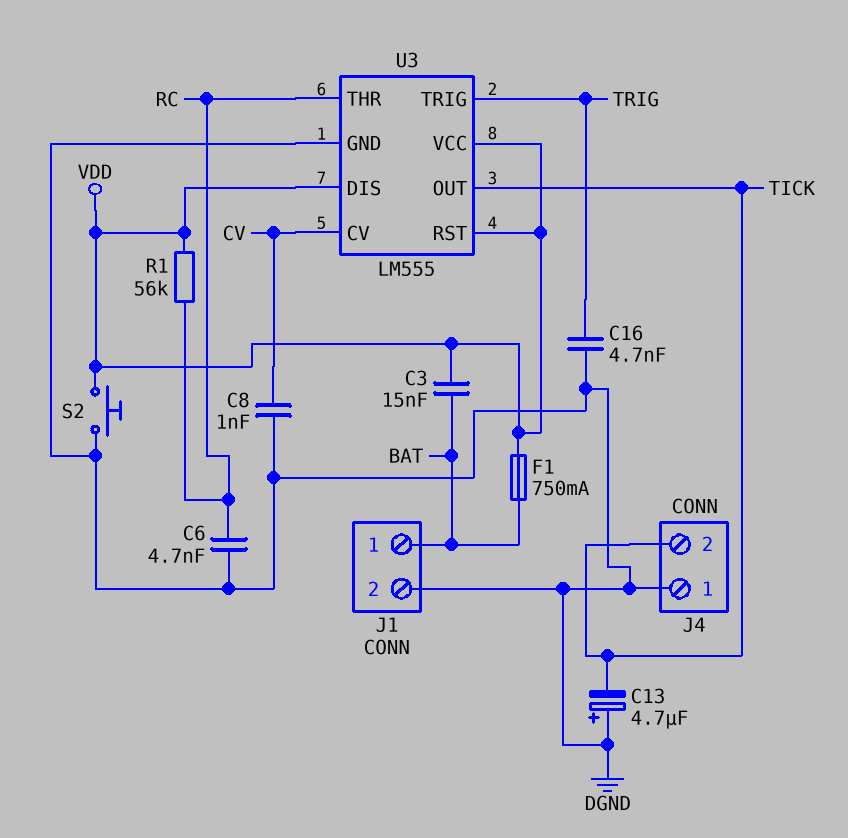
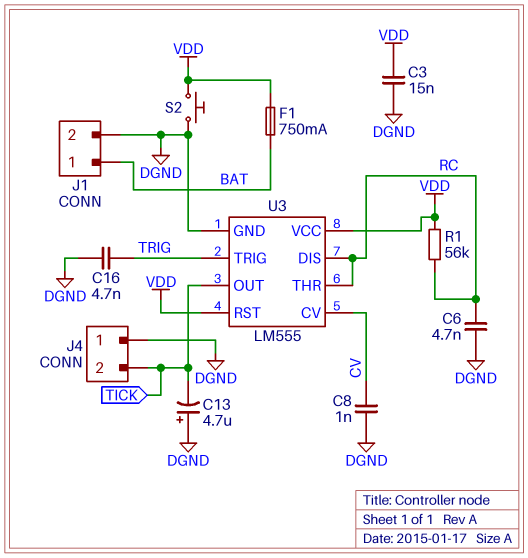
C3: 15nF (BAT, VDD) -> 15nF (DGND, VDD)
U3 pin DIS: VDD -> RC

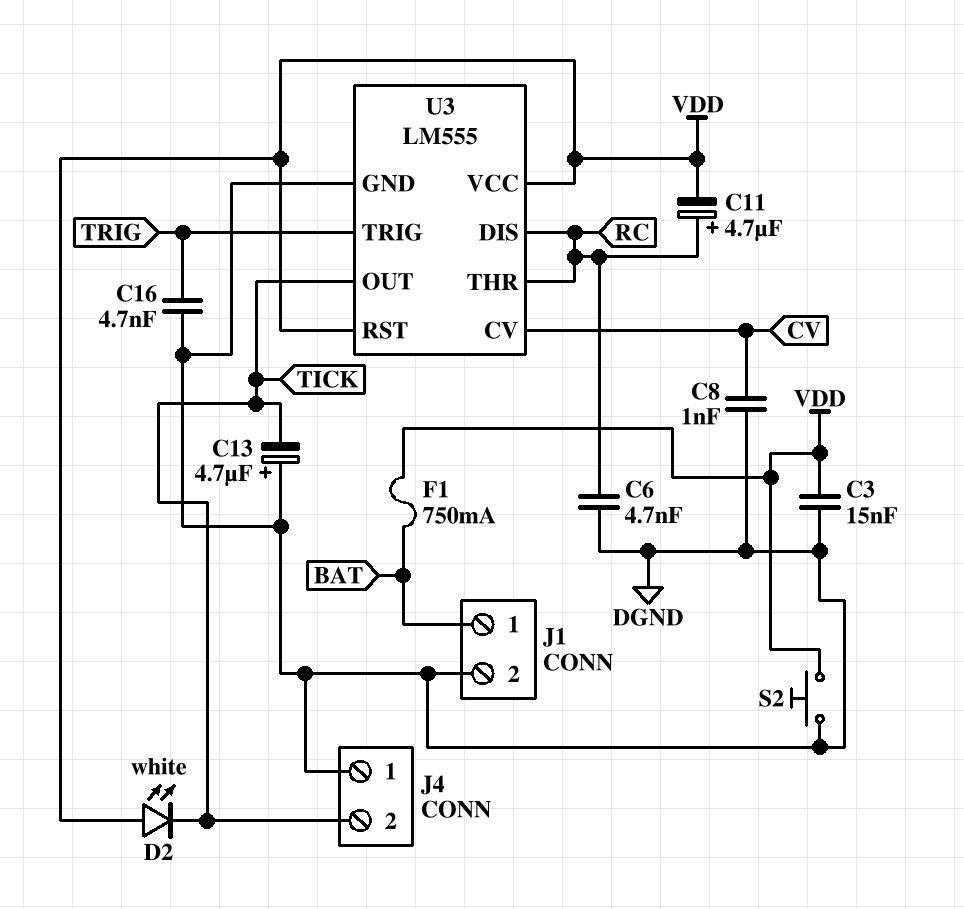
C11: none -> 4.7uF (plus RC, minus VDD)
D2: none -> LED white (A VDD, K TICK)
R1: 56k (RC, VDD) -> none

